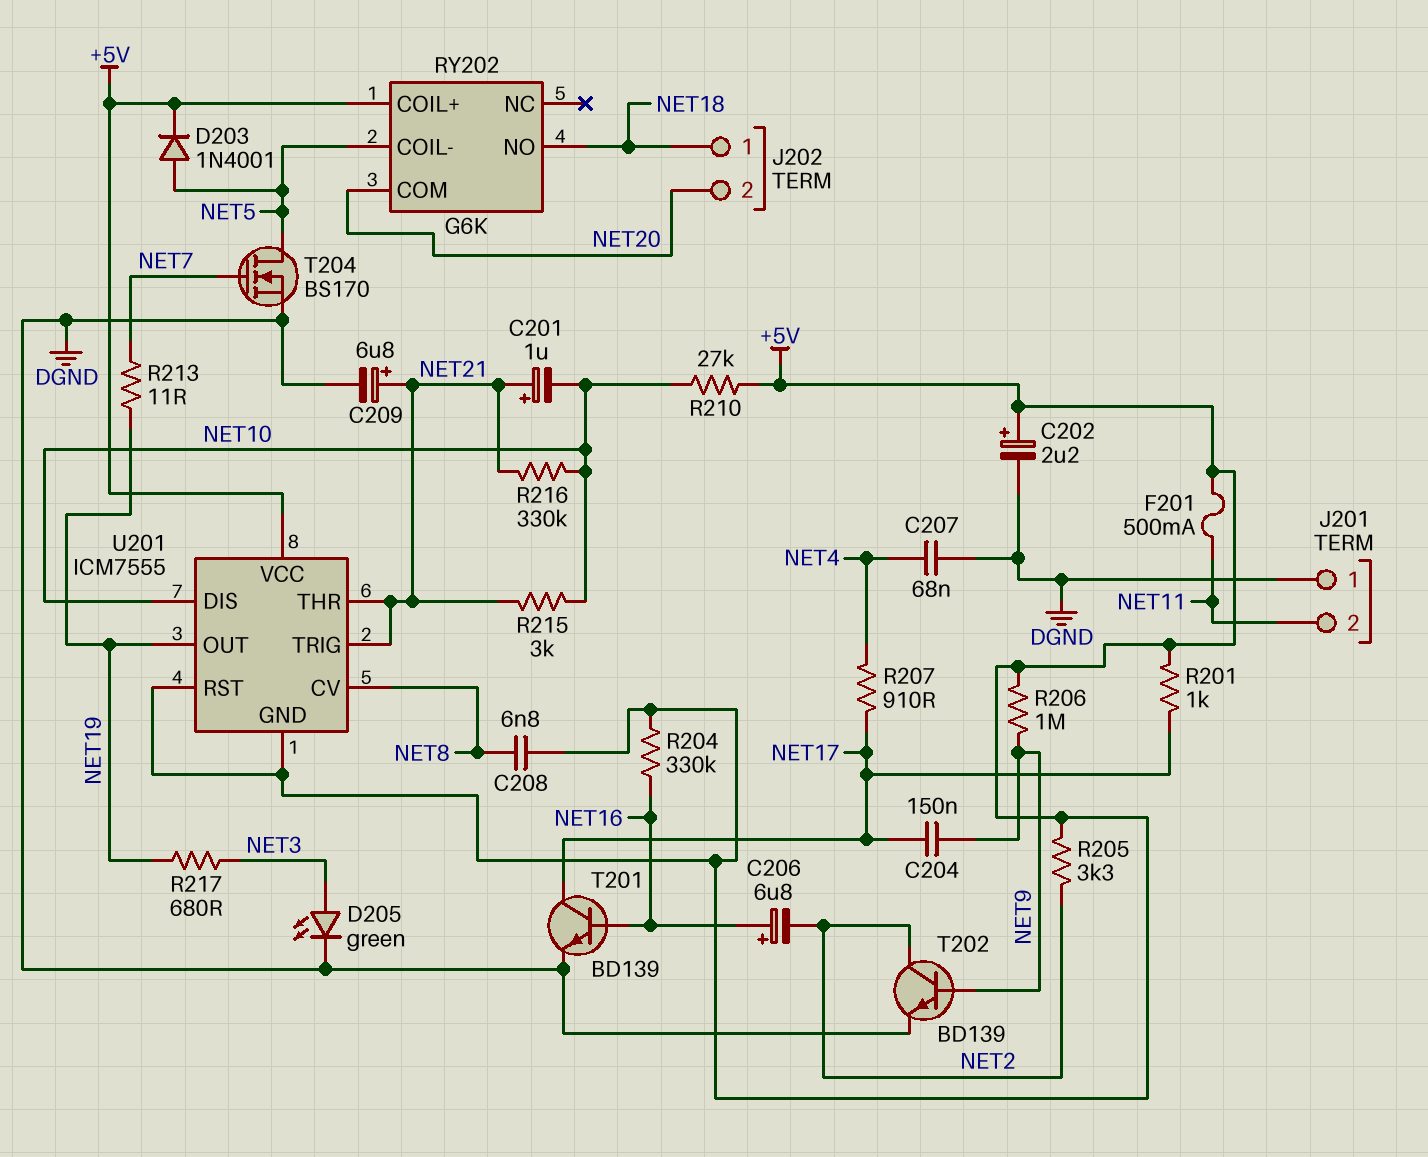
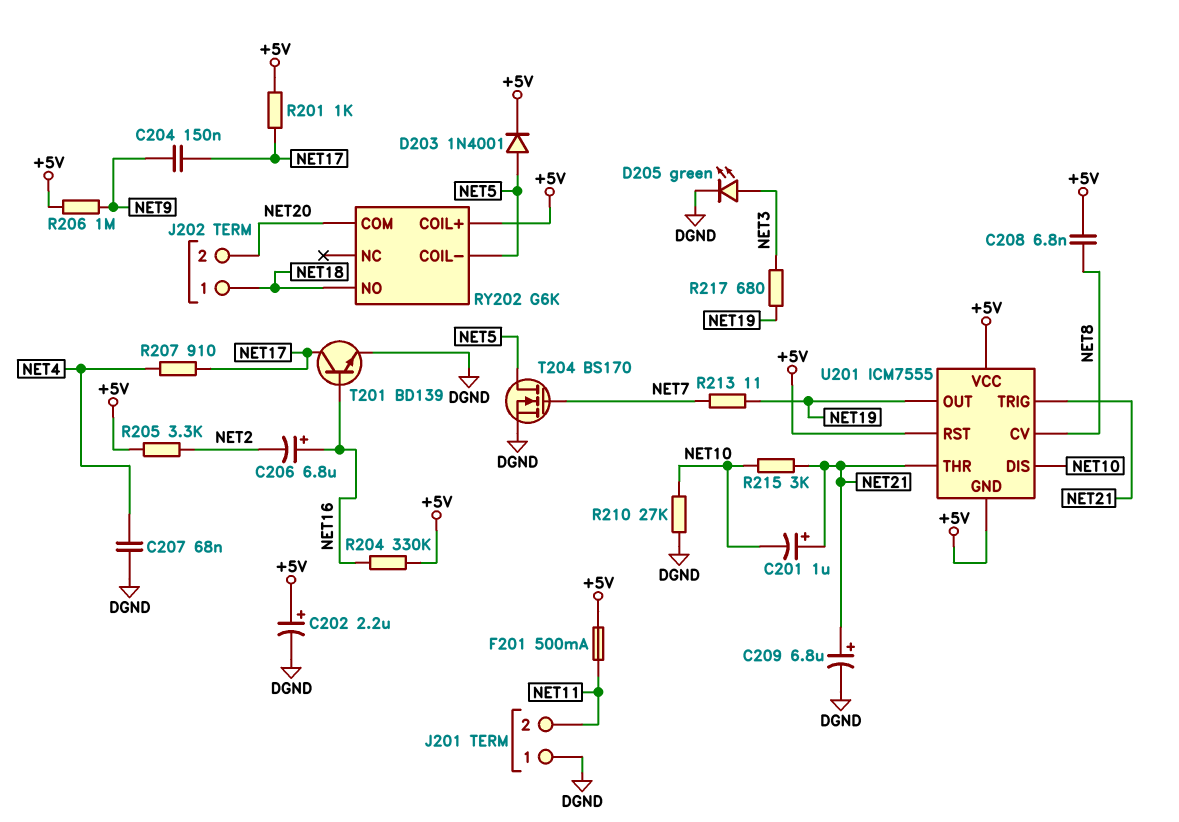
R210: 27k (+5V, NET10) -> 27k (DGND, NET10)
R216: 330k (NET10, NET21) -> none
T202: NPN BD139 (B NET9, C NET2, E DGND) -> none

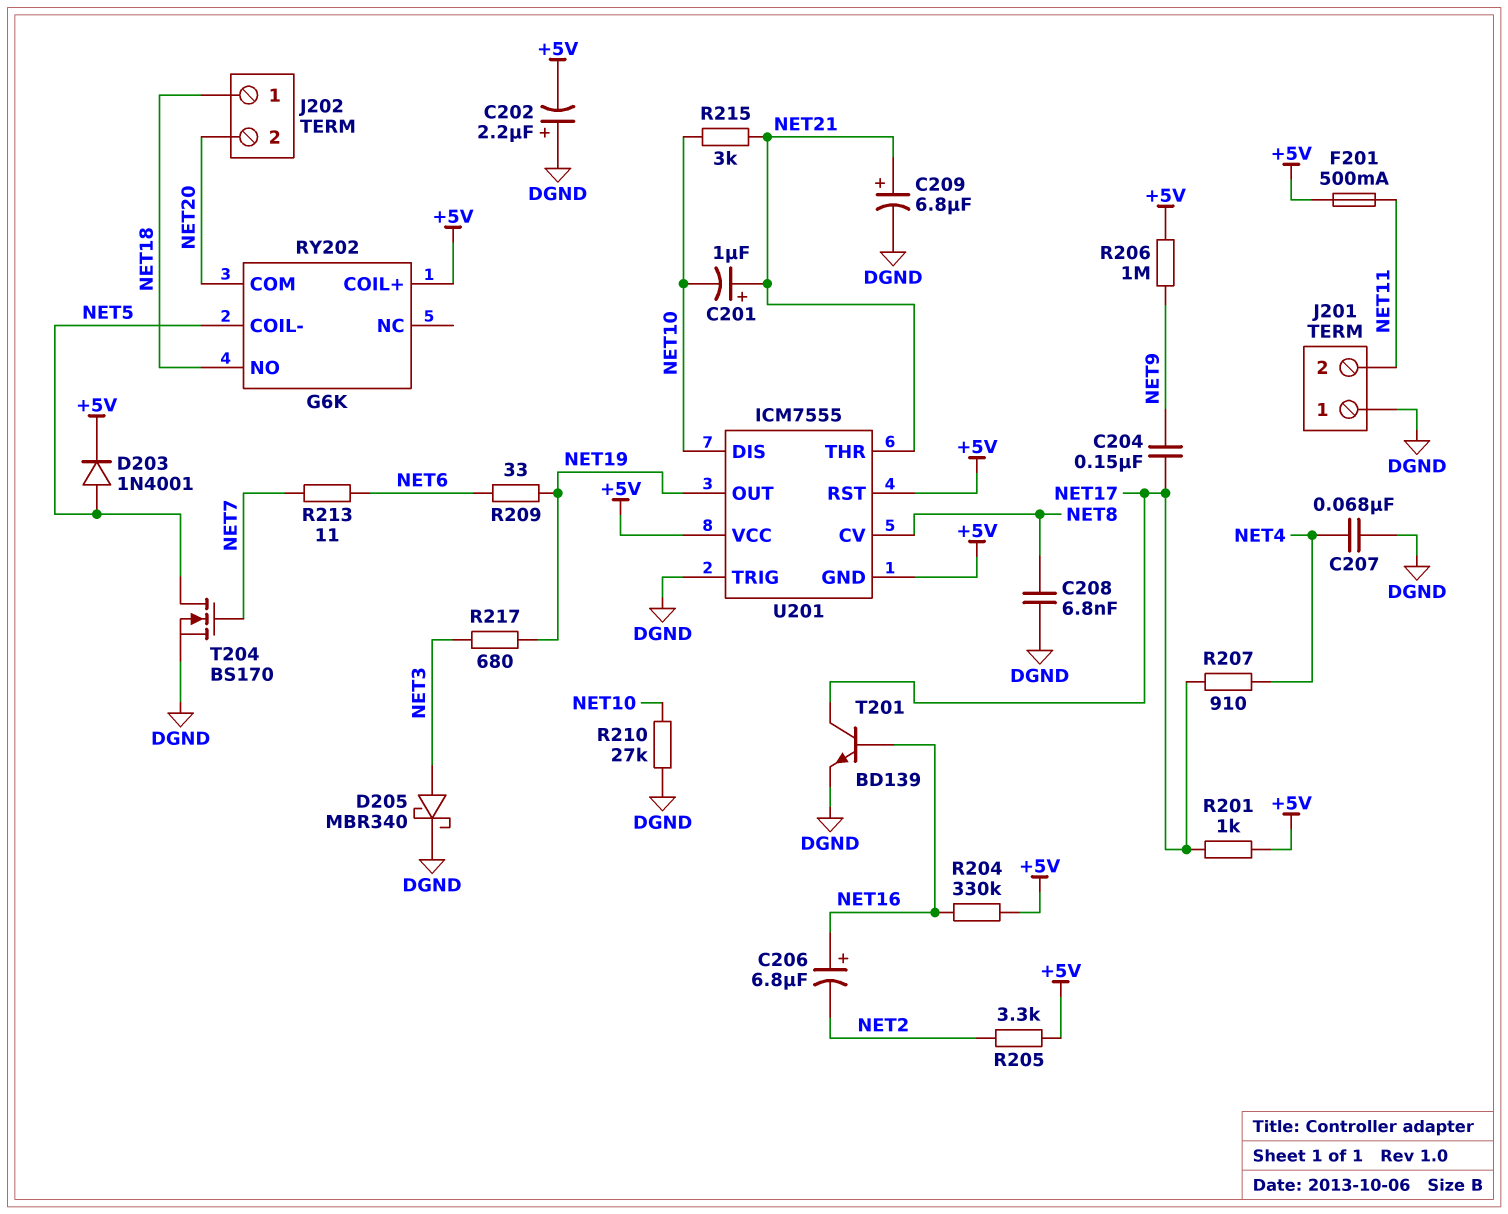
C202: 2.2uF (plus +5V, minus DGND) -> 2.2uF (plus DGND, minus +5V)
C208: 6.8nF (+5V, NET8) -> 6.8nF (DGND, NET8)
D205: LED green (A NET3, K DGND) -> schottky MBR340 (A NET3, K DGND)
R209: none -> 33 (NET6, NET19)
R213: 11 (NET7, NET19) -> 11 (NET6, NET7)
U201 pin TRIG: NET21 -> DGND

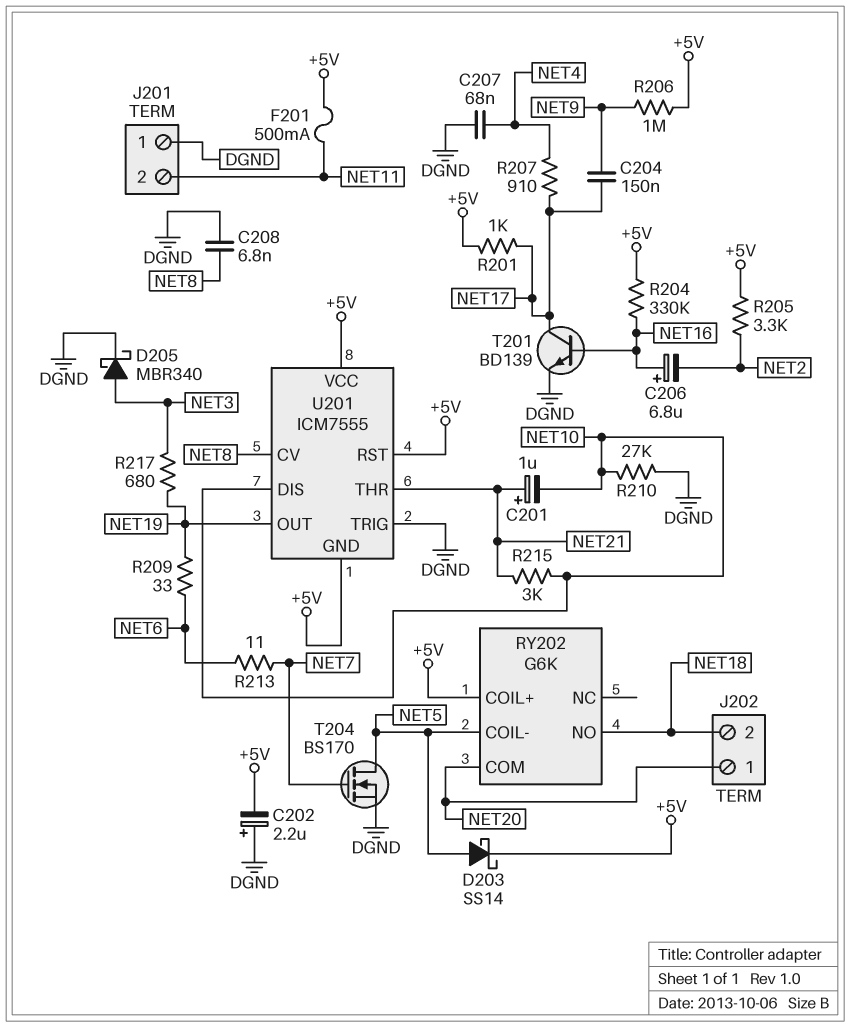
C209: 6.8uF (plus NET21, minus DGND) -> none
D203: diode 1N4001 (A NET5, K +5V) -> schottky SS14 (A NET5, K +5V)
J202 pin 1: NET18 -> NET20
J202 pin 2: NET20 -> NET18

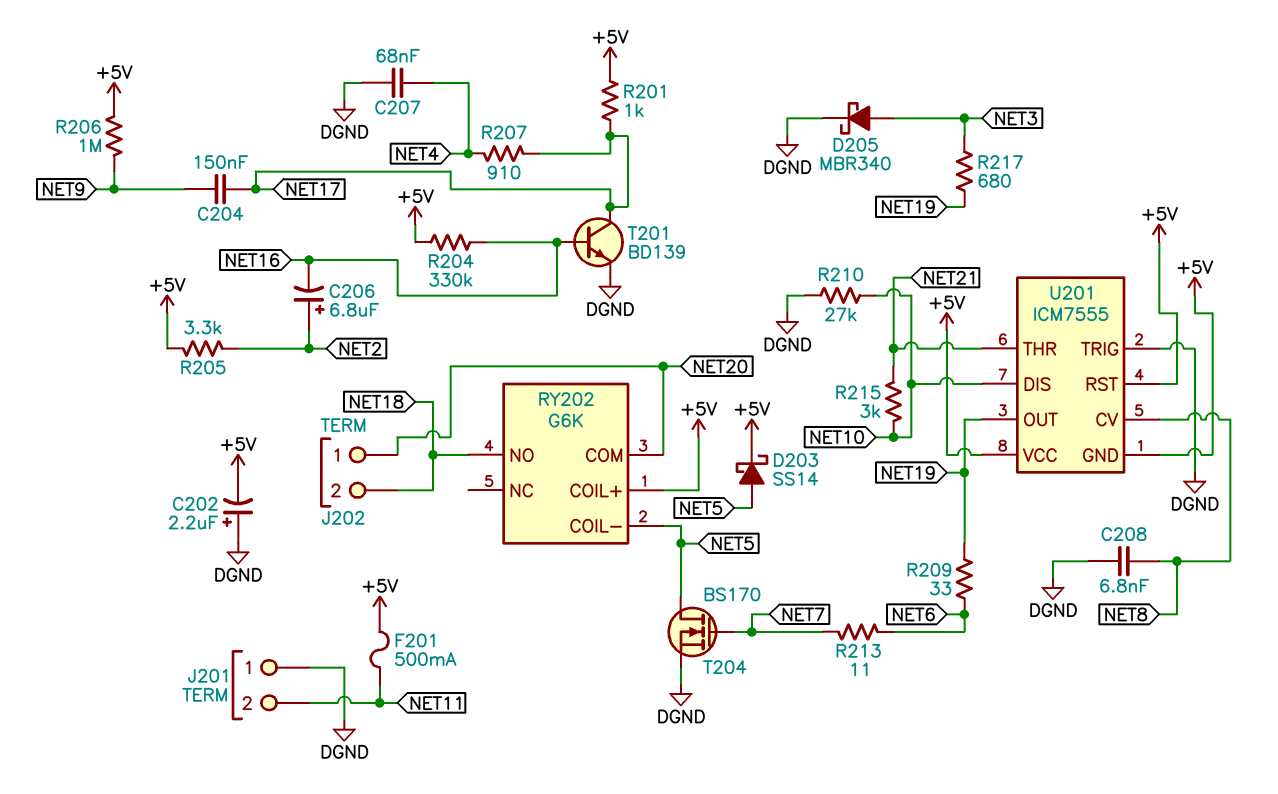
C201: 1uF (plus NET21, minus NET10) -> none
C206: 6.8uF (plus NET16, minus NET2) -> 6.8uF (plus NET2, minus NET16)

